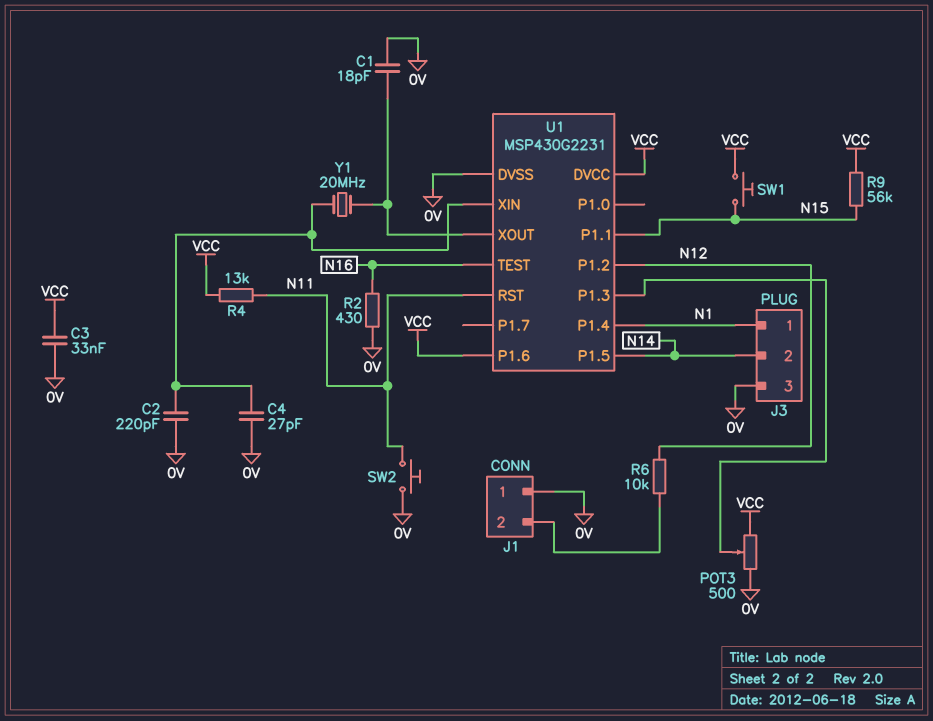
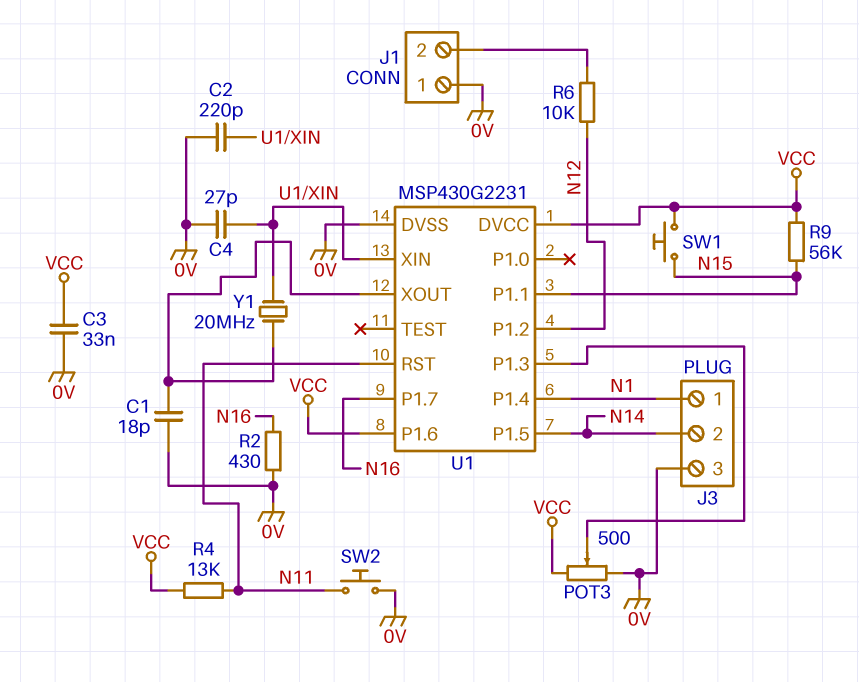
U1 pin P1.7: none -> N16
U1 pin TEST: N16 -> none

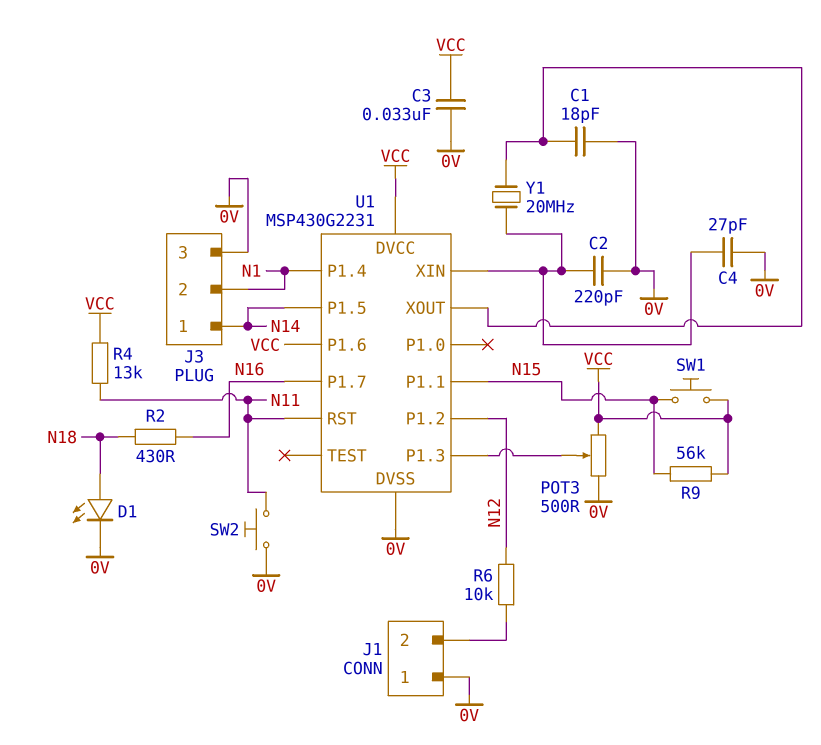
D1: none -> LED (A N18, K 0V)
J3 pin 1: N1 -> N14
J3 pin 2: N14 -> N1
R2: 430 (0V, N16) -> 430 (N16, N18)

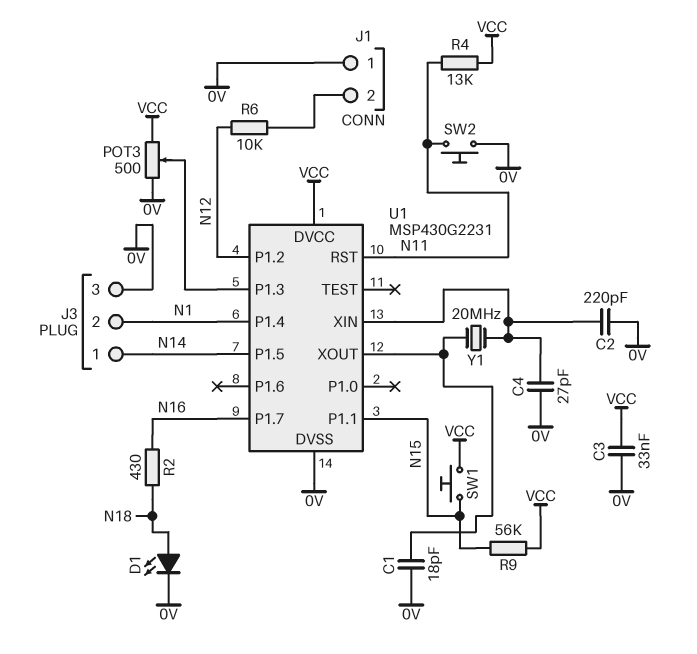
U1 pin P1.6: VCC -> none

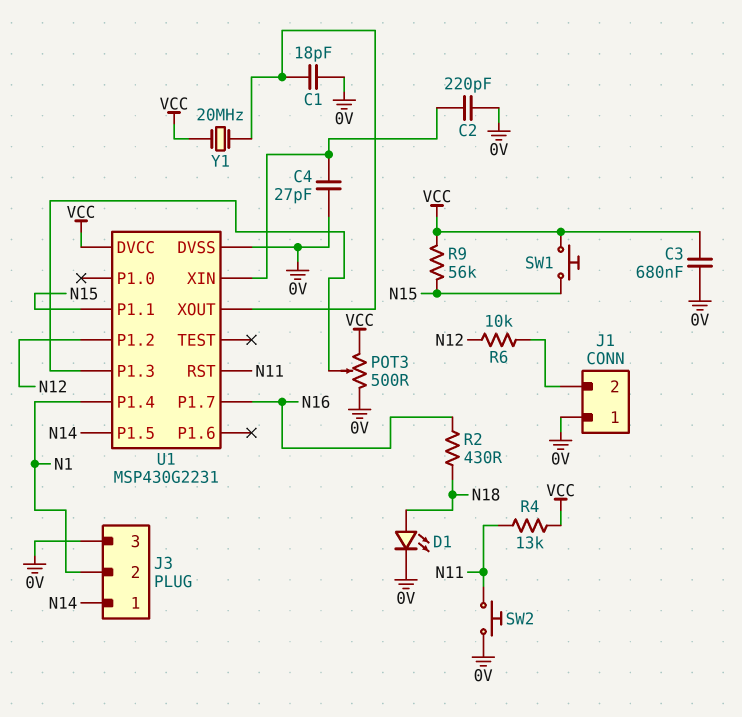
C3: 33nF (0V, VCC) -> 680nF (0V, VCC)
Y1: 20MHz (U1/XIN, U1/XOUT) -> 20MHz (U1/XOUT, VCC)

